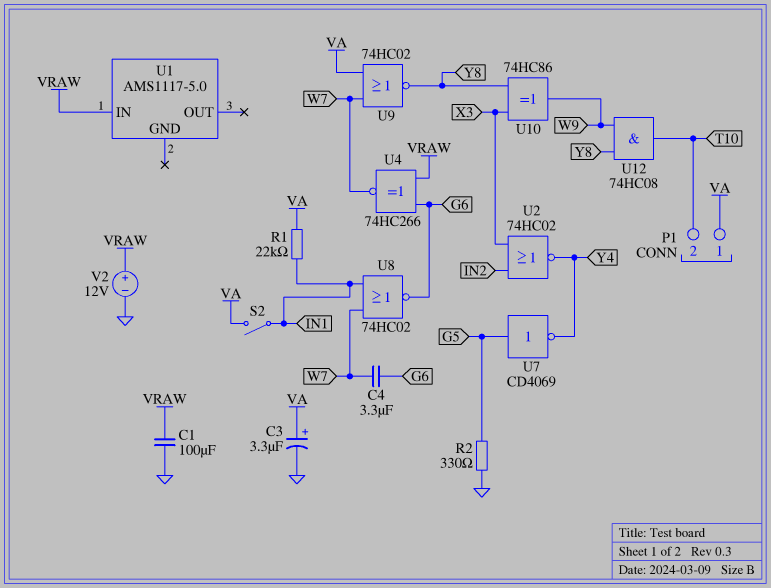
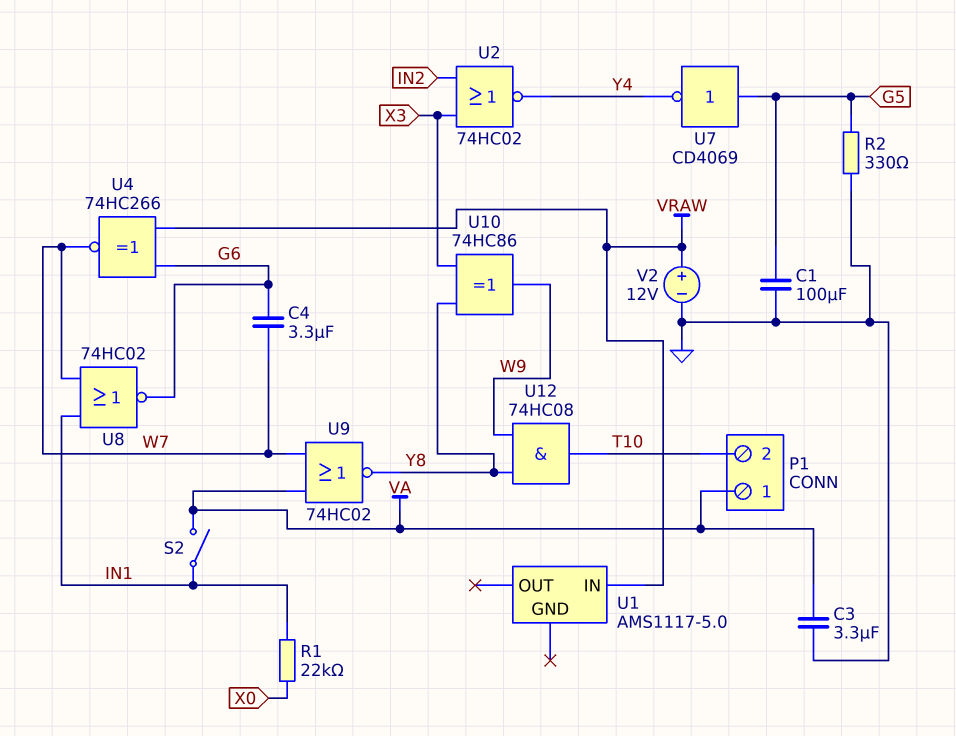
C1: 100uF (GND, VRAW) -> 100uF (G5, GND)
C3: 3.3uF (plus VA, minus GND) -> 3.3uF (GND, VA)
R1: 22k (IN1, VA) -> 22k (IN1, X0)

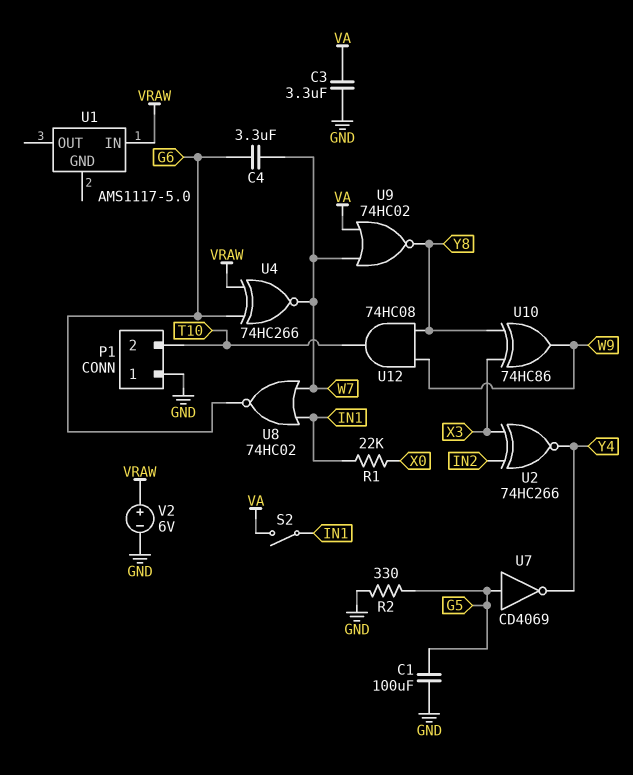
P1 pin 1: VA -> GND
U2: NOR 74HC02 (in IN2, in X3, out Y4) -> XNOR 74HC266 (in IN2, in X3, out Y4)
V2: 12V (plus VRAW, minus GND) -> 6V (plus VRAW, minus GND)

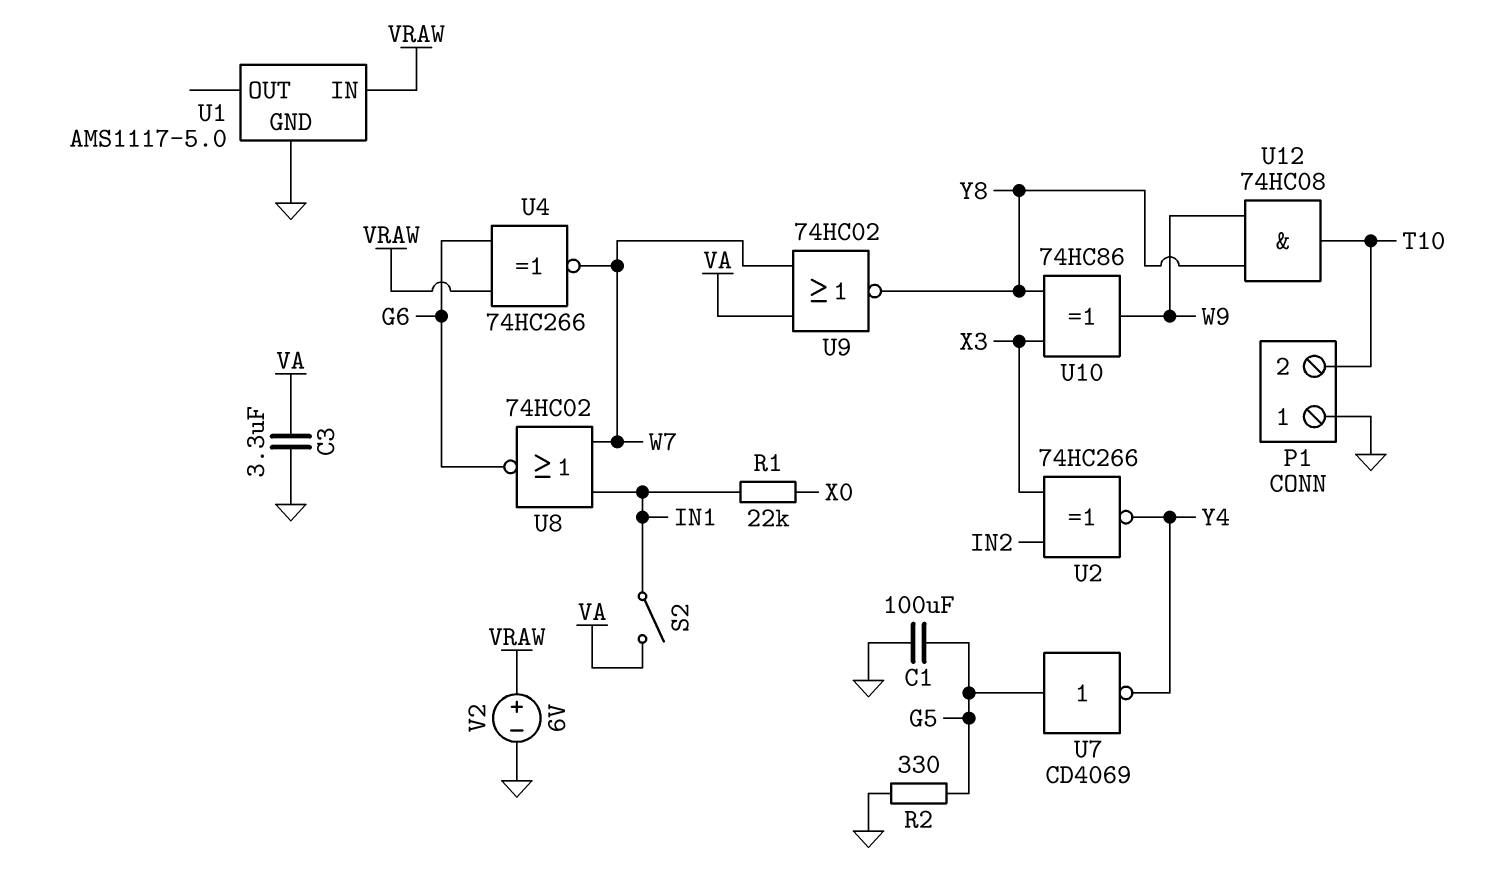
C4: 3.3uF (G6, W7) -> none
U1 pin GND: none -> GND

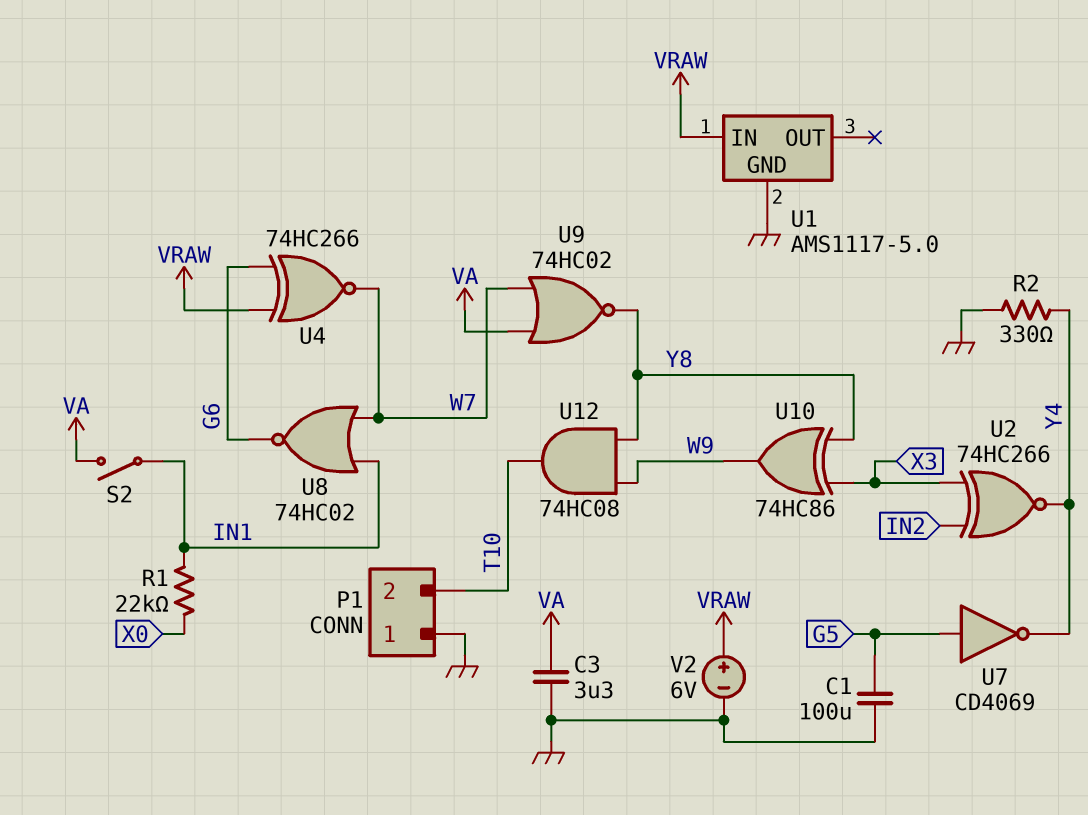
R2: 330 (G5, GND) -> 330 (GND, Y4)

